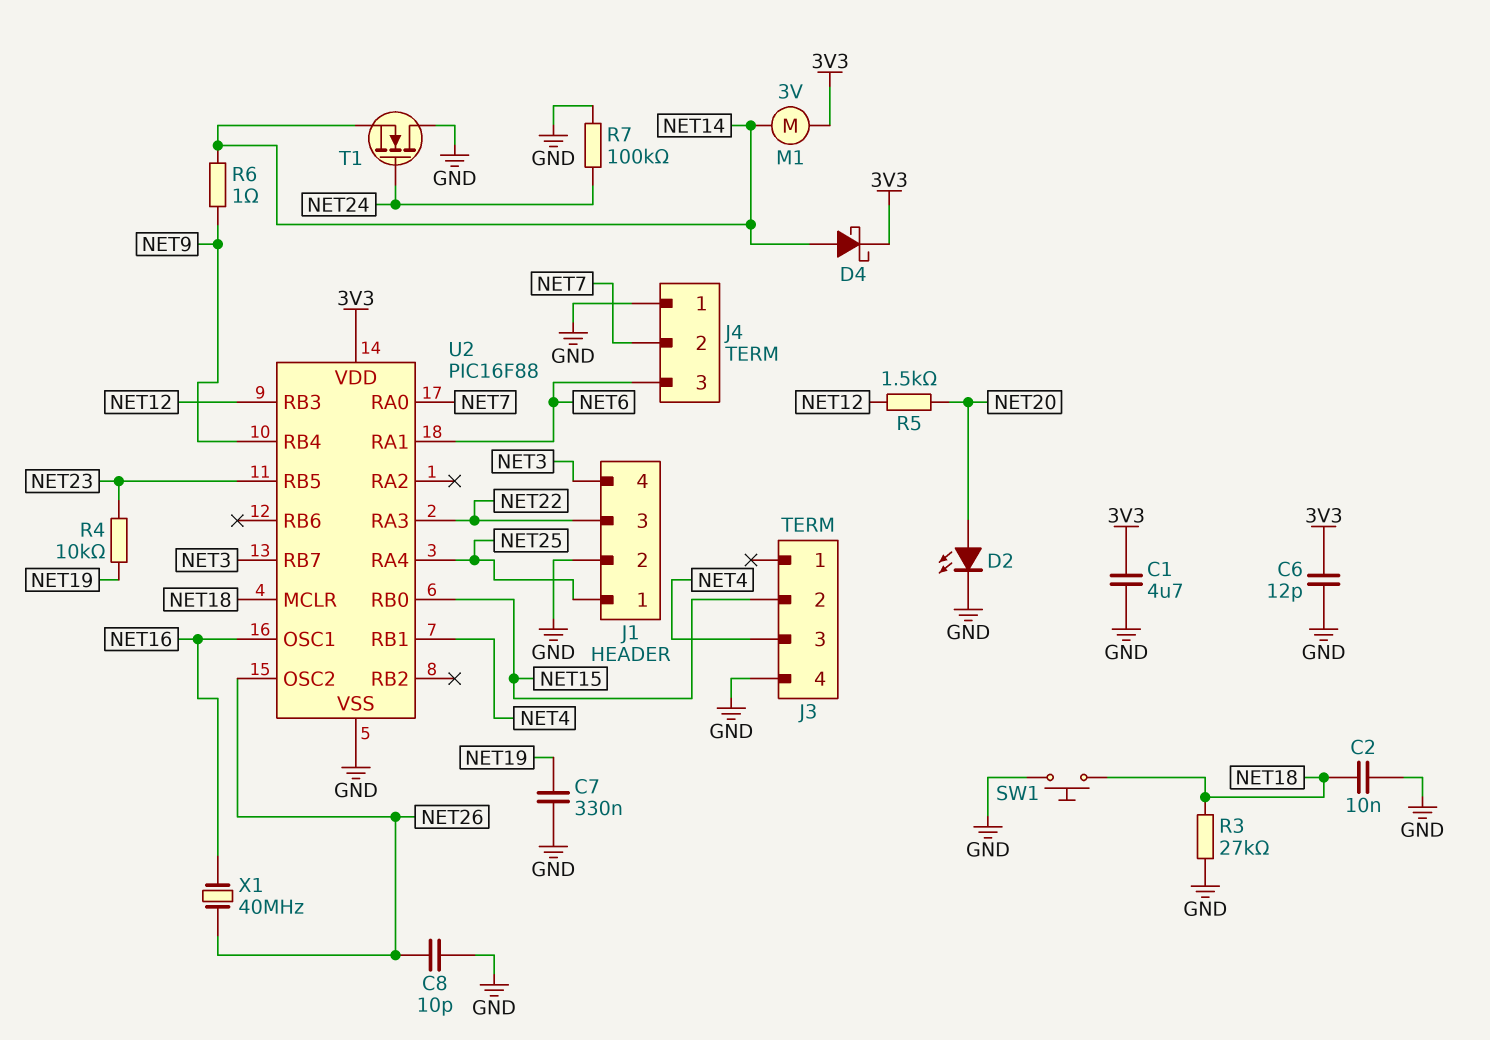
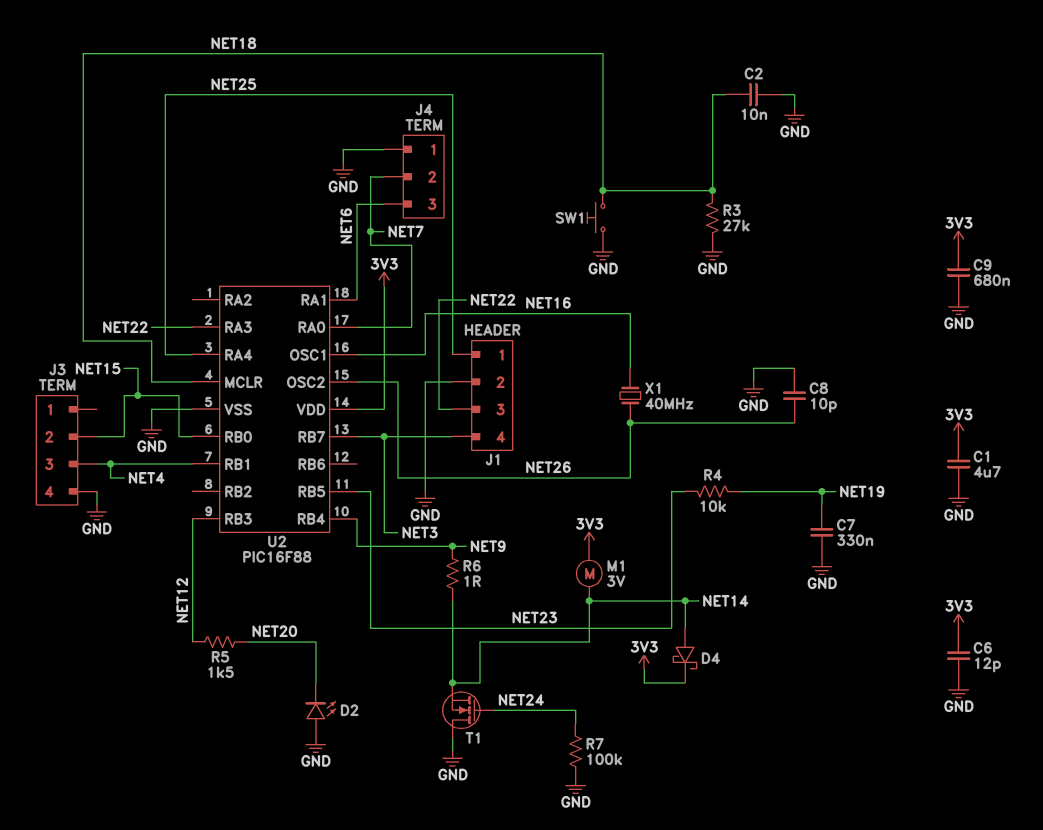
C9: none -> 680nF (3V3, GND)
D2: LED (A NET20, K GND) -> LED (A GND, K NET20)

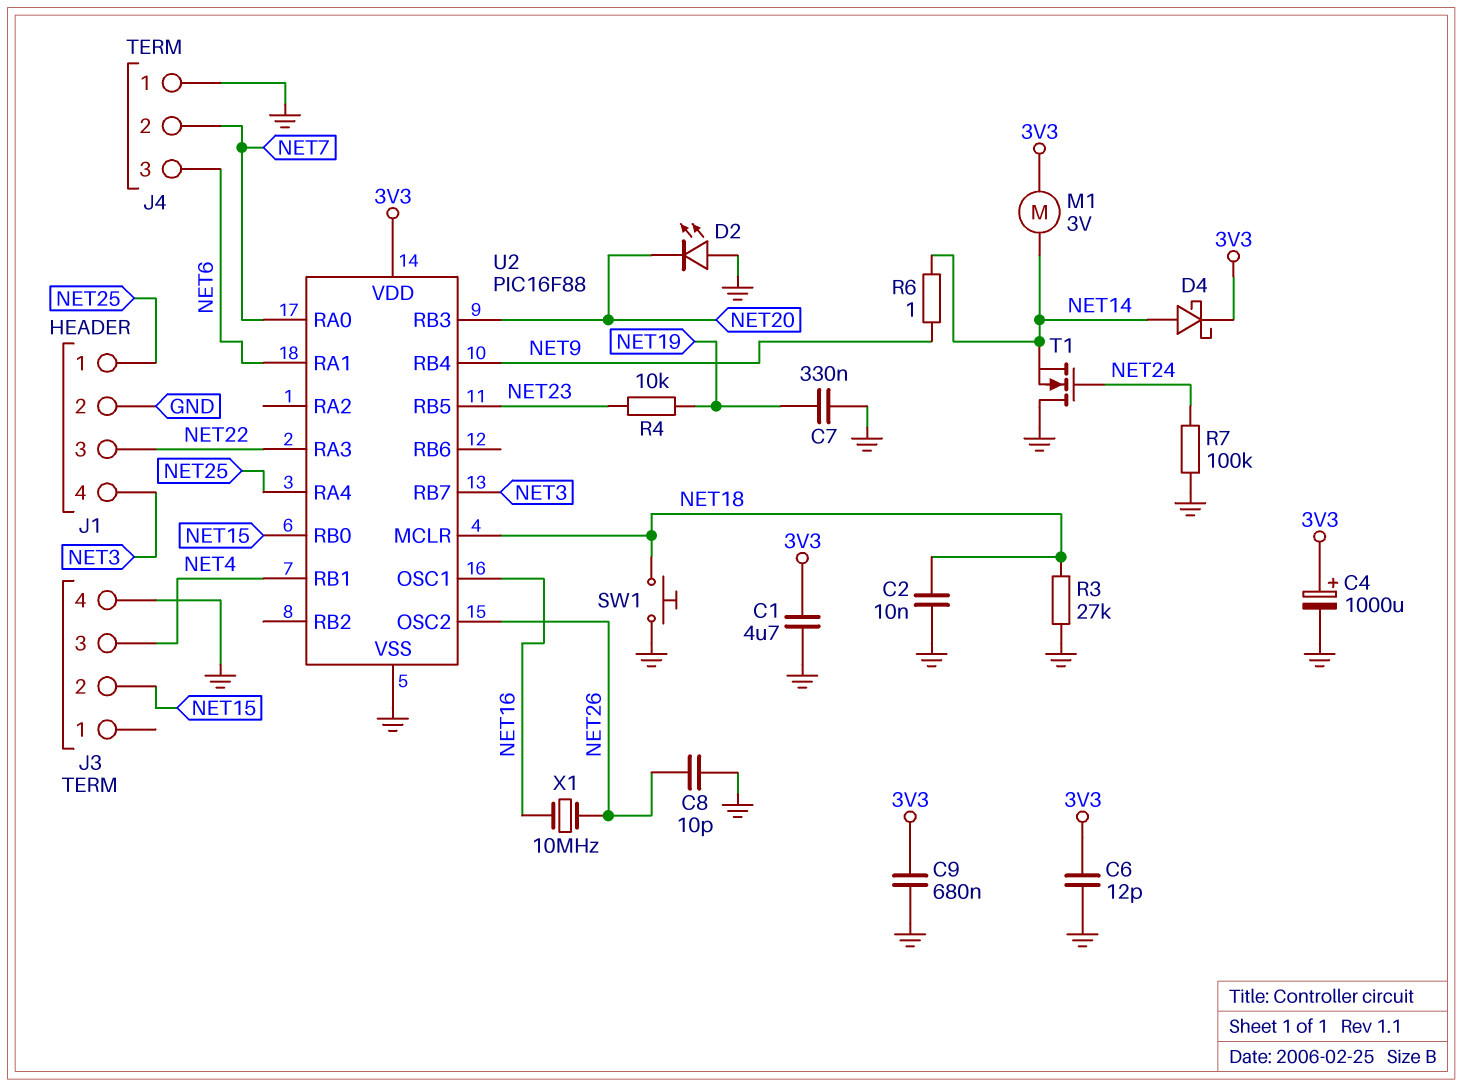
C4: none -> 1000uF (plus 3V3, minus GND)
R5: 1.5k (NET12, NET20) -> none
U2 pin RB3: NET12 -> NET20
X1: 40MHz (NET16, NET26) -> 10MHz (NET16, NET26)

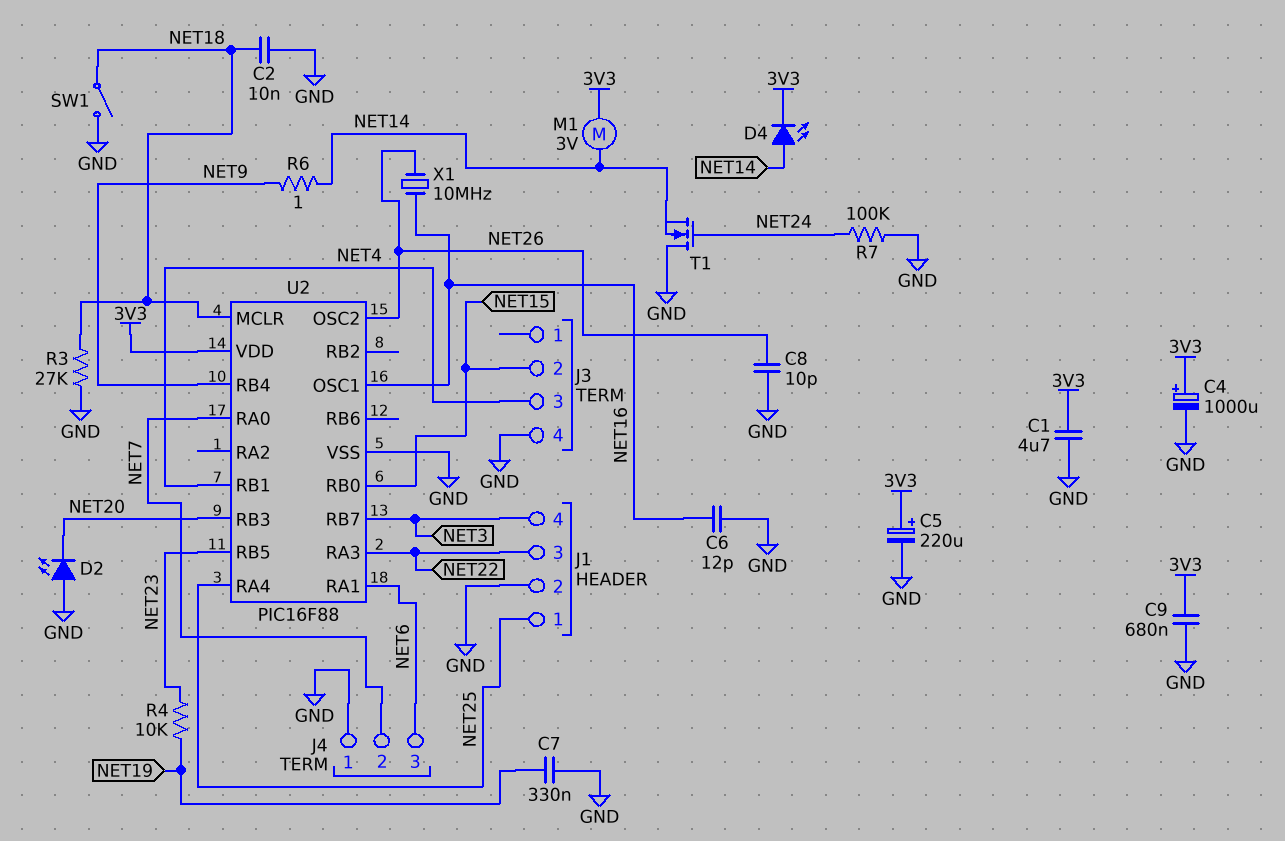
C5: none -> 220uF (plus 3V3, minus GND)
C6: 12pF (3V3, GND) -> 12pF (GND, NET16)
D4: schottky (A NET14, K 3V3) -> LED (A NET14, K 3V3)
SW1: button (GND, NET18) -> switch (GND, NET18)

